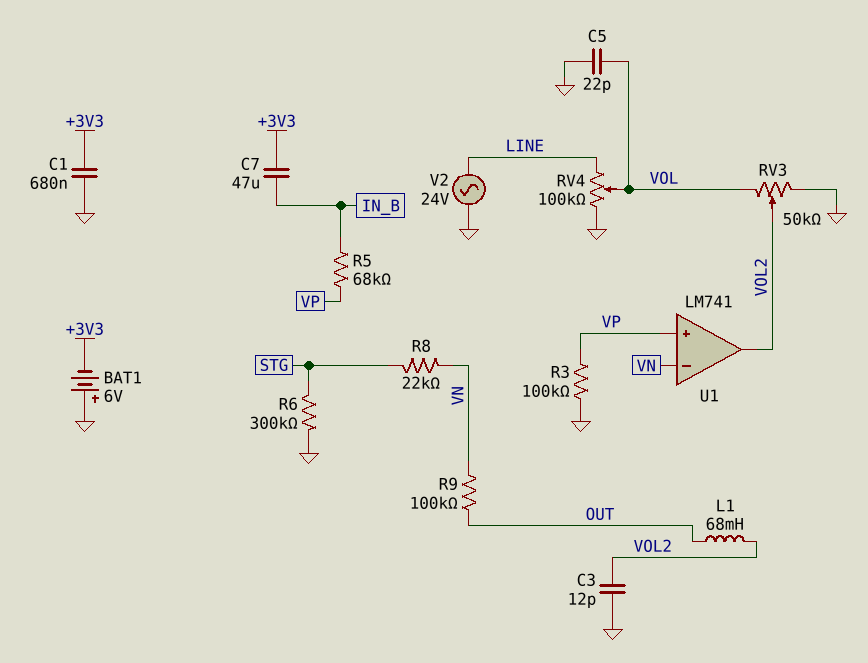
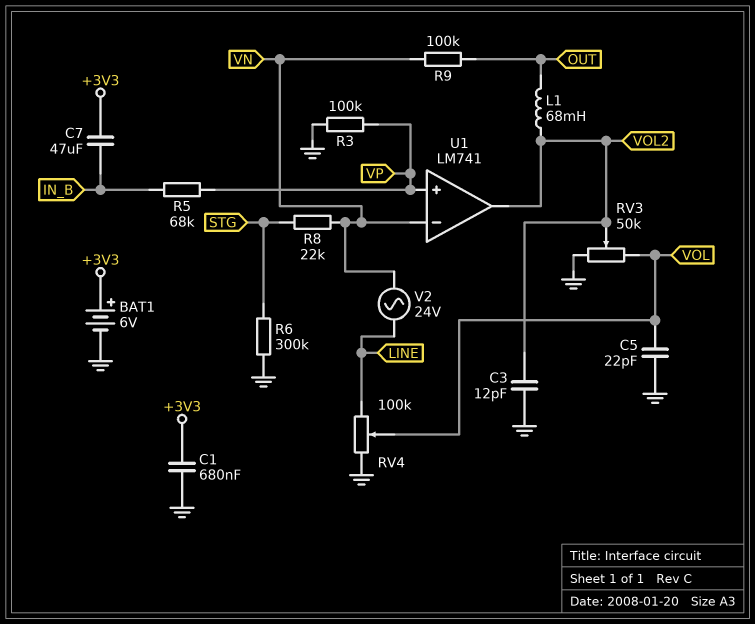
BAT1: 6V (plus GND, minus +3V3) -> 6V (plus +3V3, minus GND)
V2: AC 24V (GND, LINE) -> AC 24V (LINE, VN)

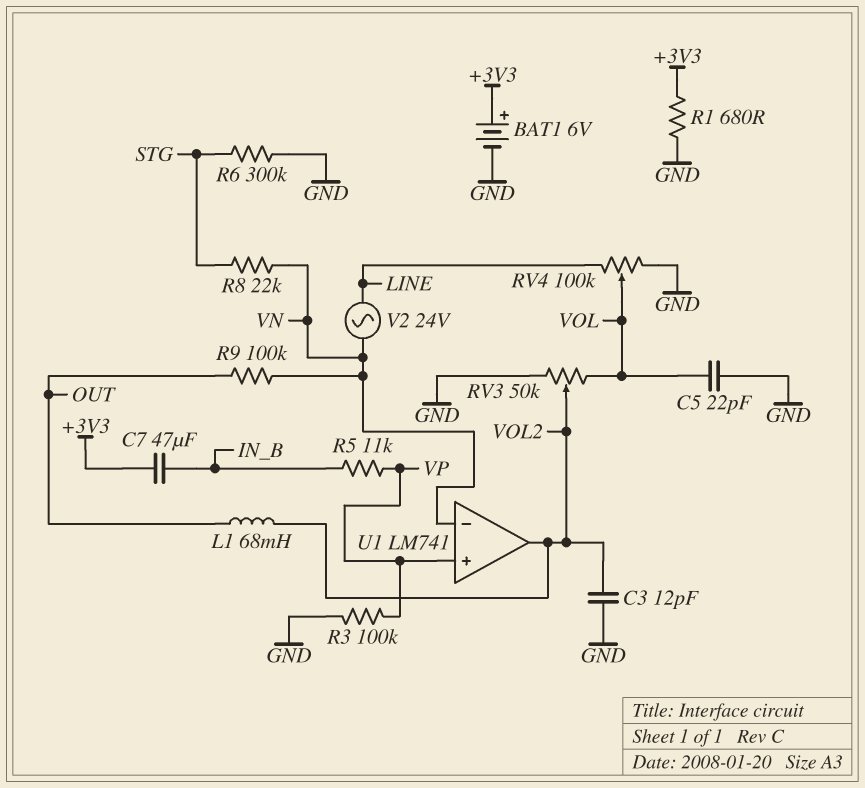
C1: 680nF (+3V3, GND) -> none
R1: none -> 680 (+3V3, GND)
R5: 68k (IN_B, VP) -> 11k (IN_B, VP)

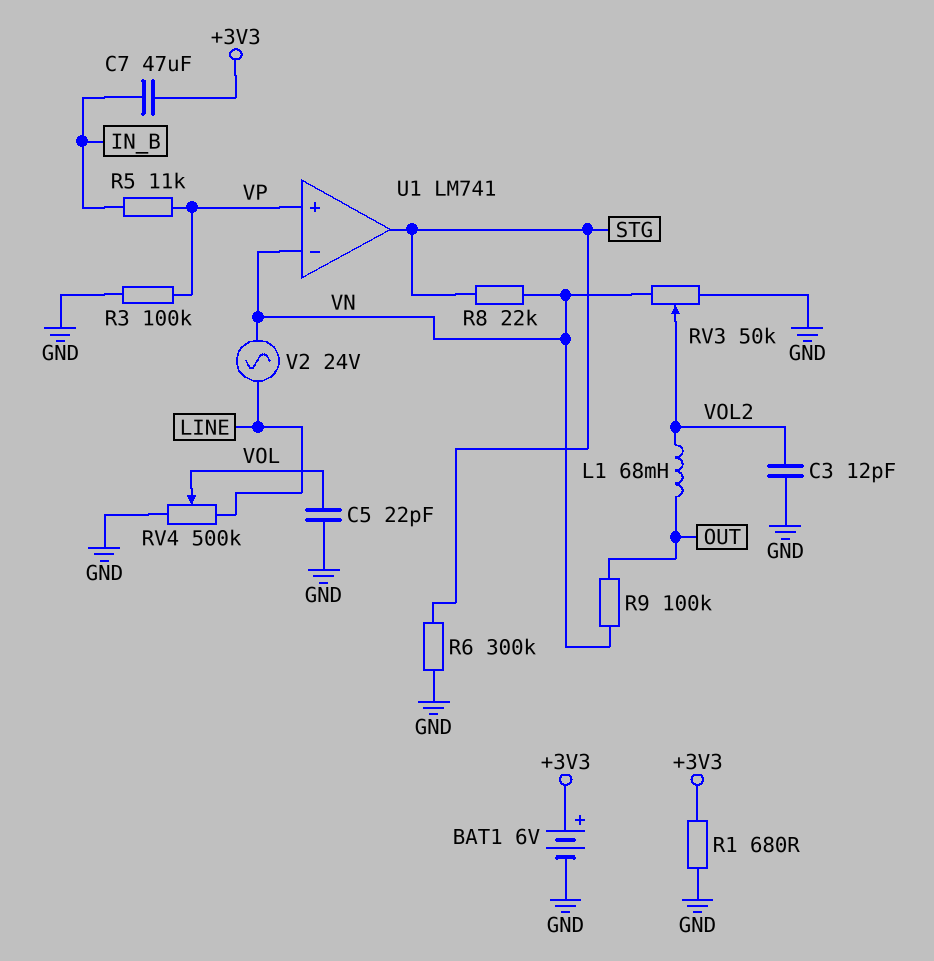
RV3: 50k (GND, VOL, wiper VOL2) -> 50k (GND, VN, wiper VOL2)
RV4: 100k (GND, LINE, wiper VOL) -> 500k (GND, LINE, wiper VOL)
U1 pin out: VOL2 -> STG

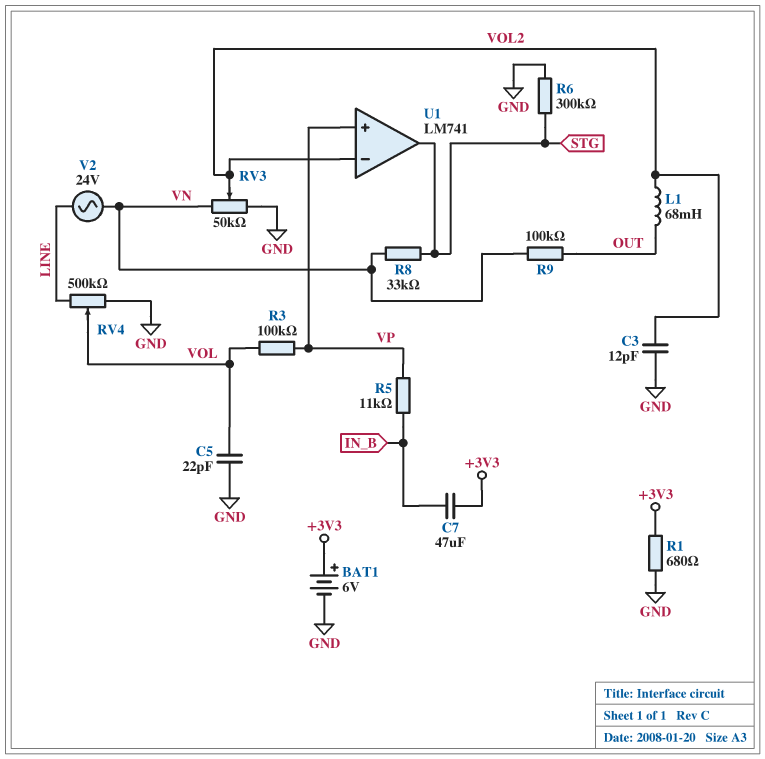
R3: 100k (GND, VP) -> 100k (VOL, VP)
R8: 22k (STG, VN) -> 33k (STG, VN)
U1 pin in-: VN -> VOL2

